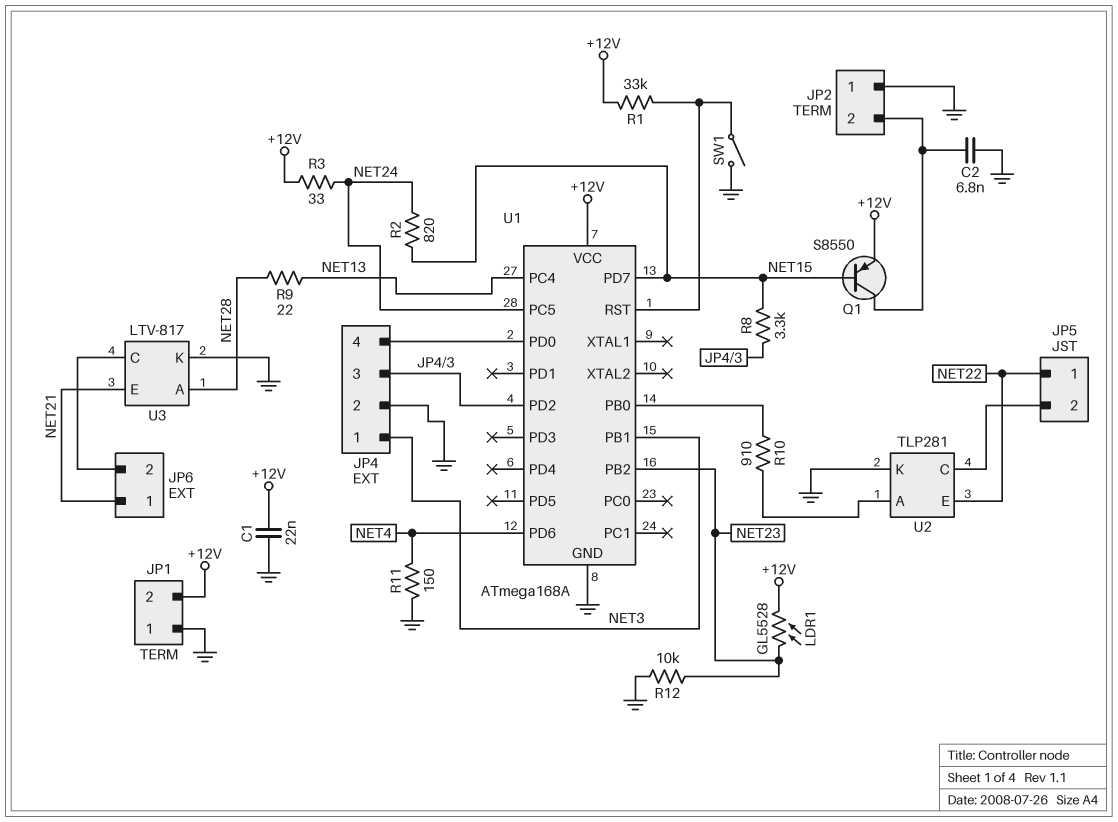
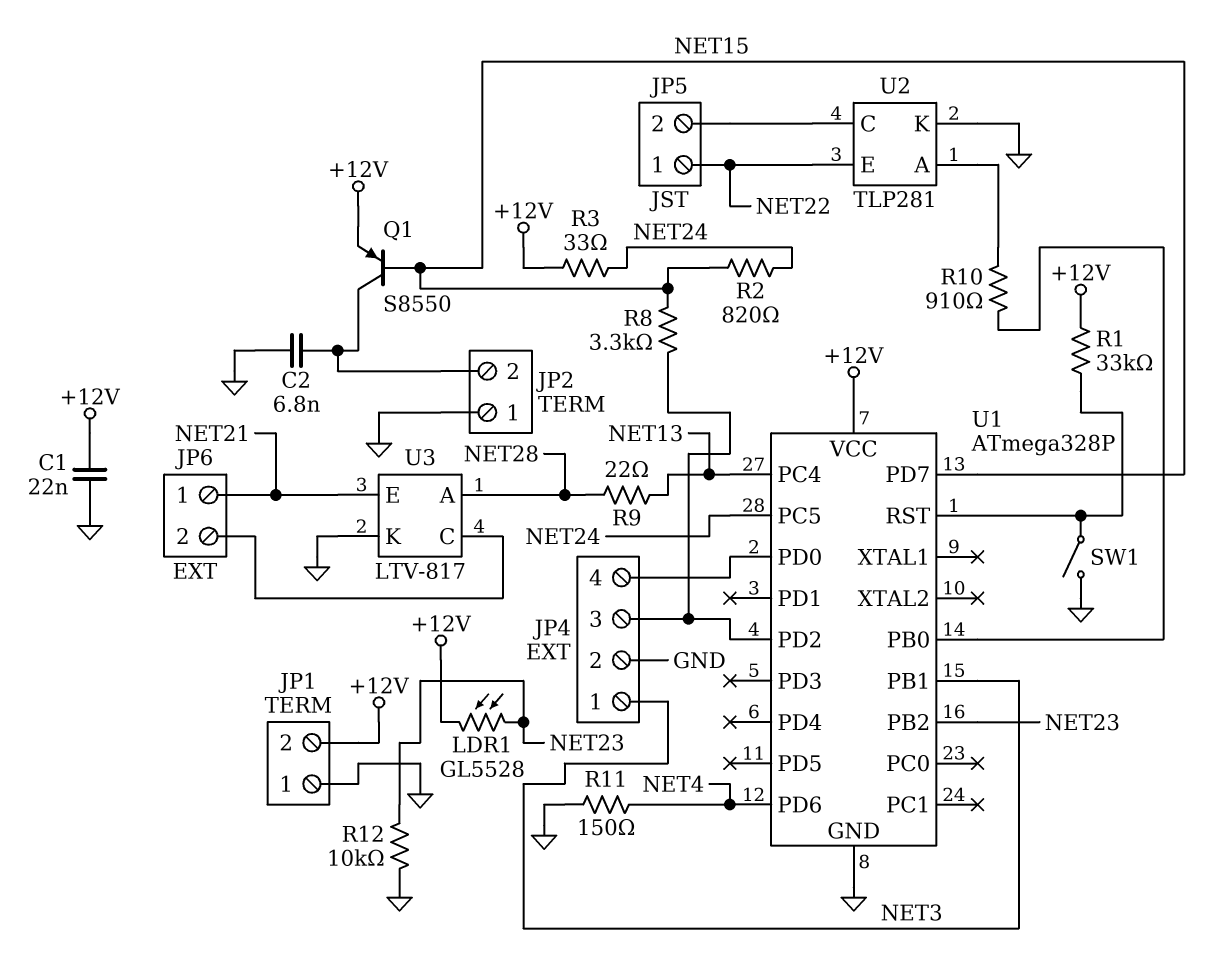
U1: ATmega168A -> ATmega328P

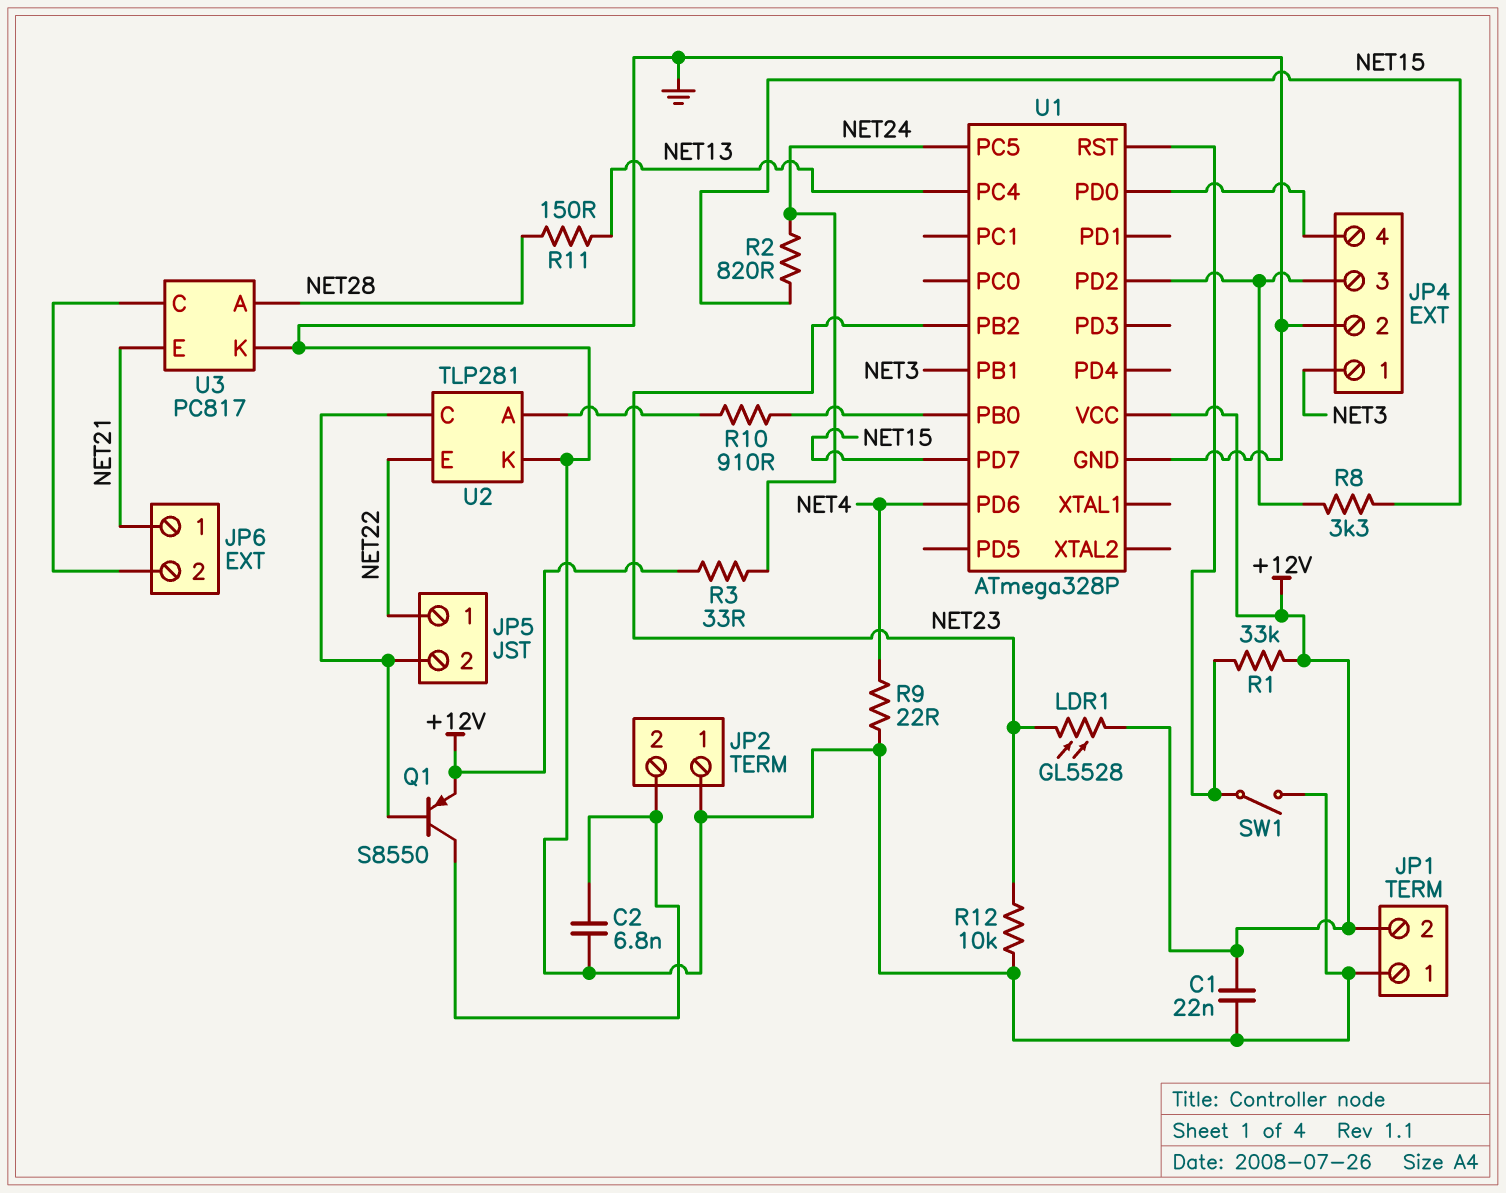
Q1: PNP S8550 (B NET15, C JP2/2, E +12V) -> PNP S8550 (B JP5/2, C JP2/2, E +12V)
R9: 22 (NET13, NET28) -> 22 (GND, NET4)
R11: 150 (GND, NET4) -> 150 (NET13, NET28)
U3: LTV-817 -> PC817

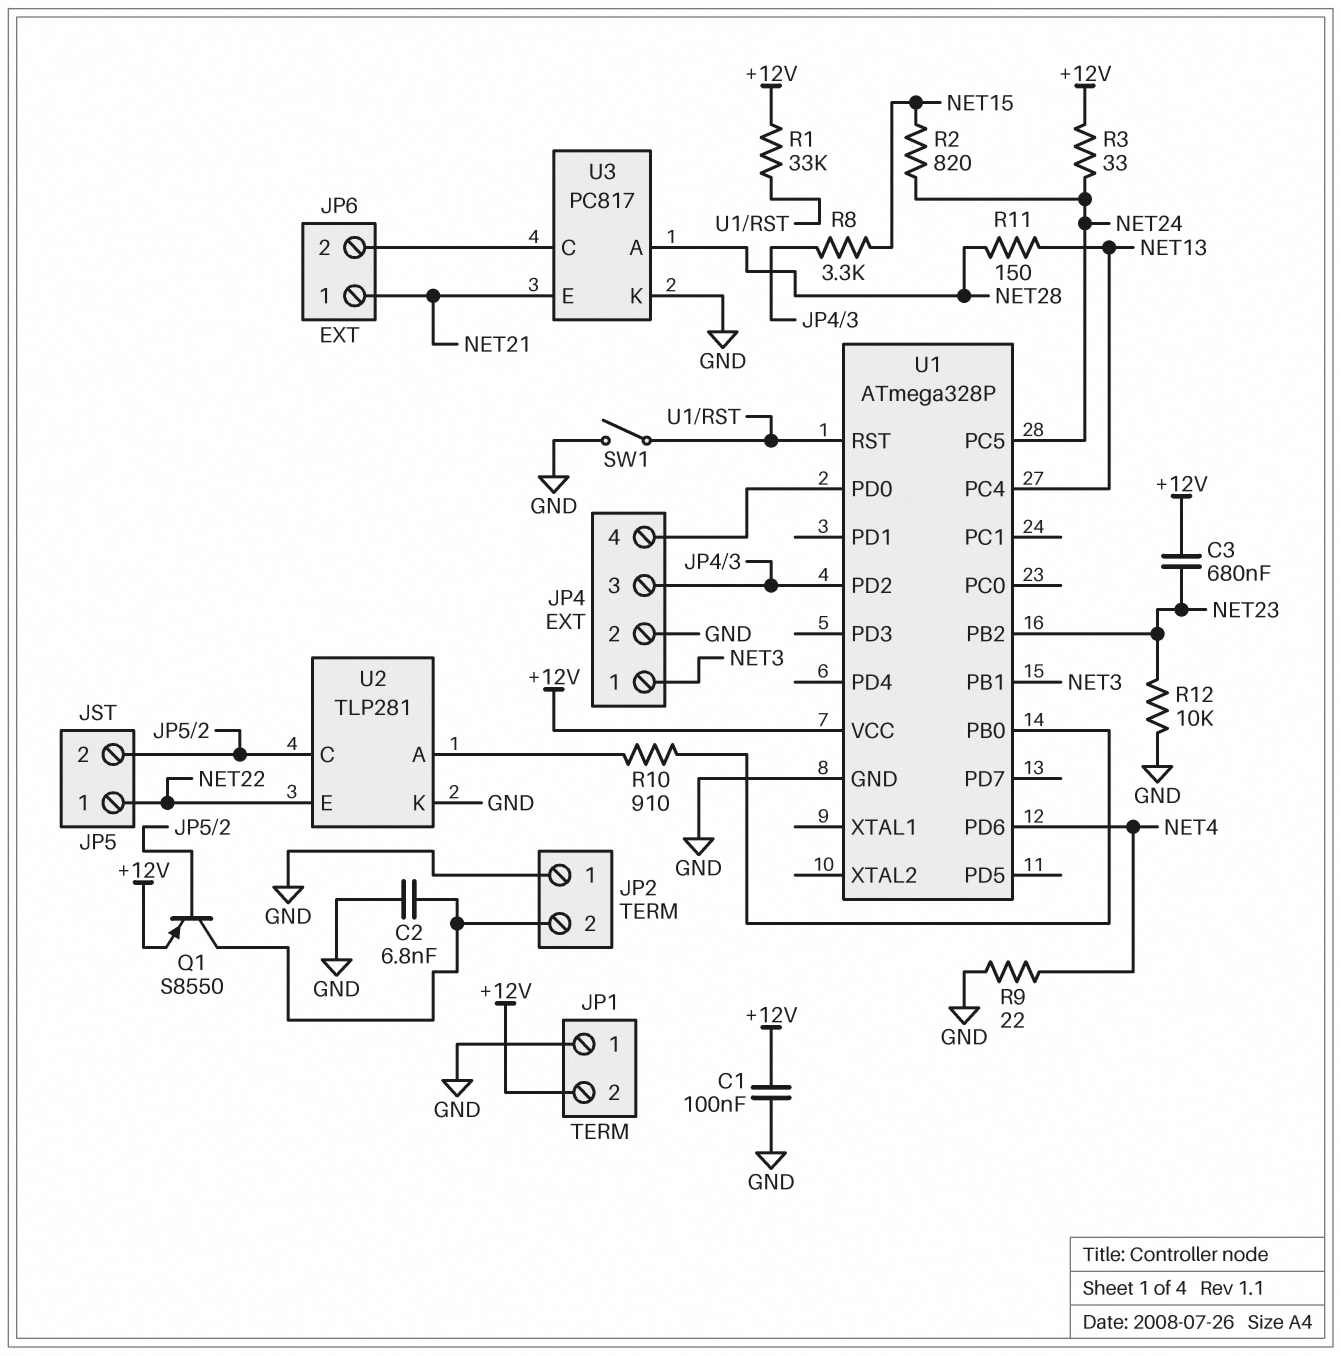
C1: 22nF (+12V, GND) -> 100nF (+12V, GND)
C3: none -> 680nF (+12V, NET23)
LDR1: GL5528 (+12V, NET23) -> none
U1 pin PD7: NET15 -> none

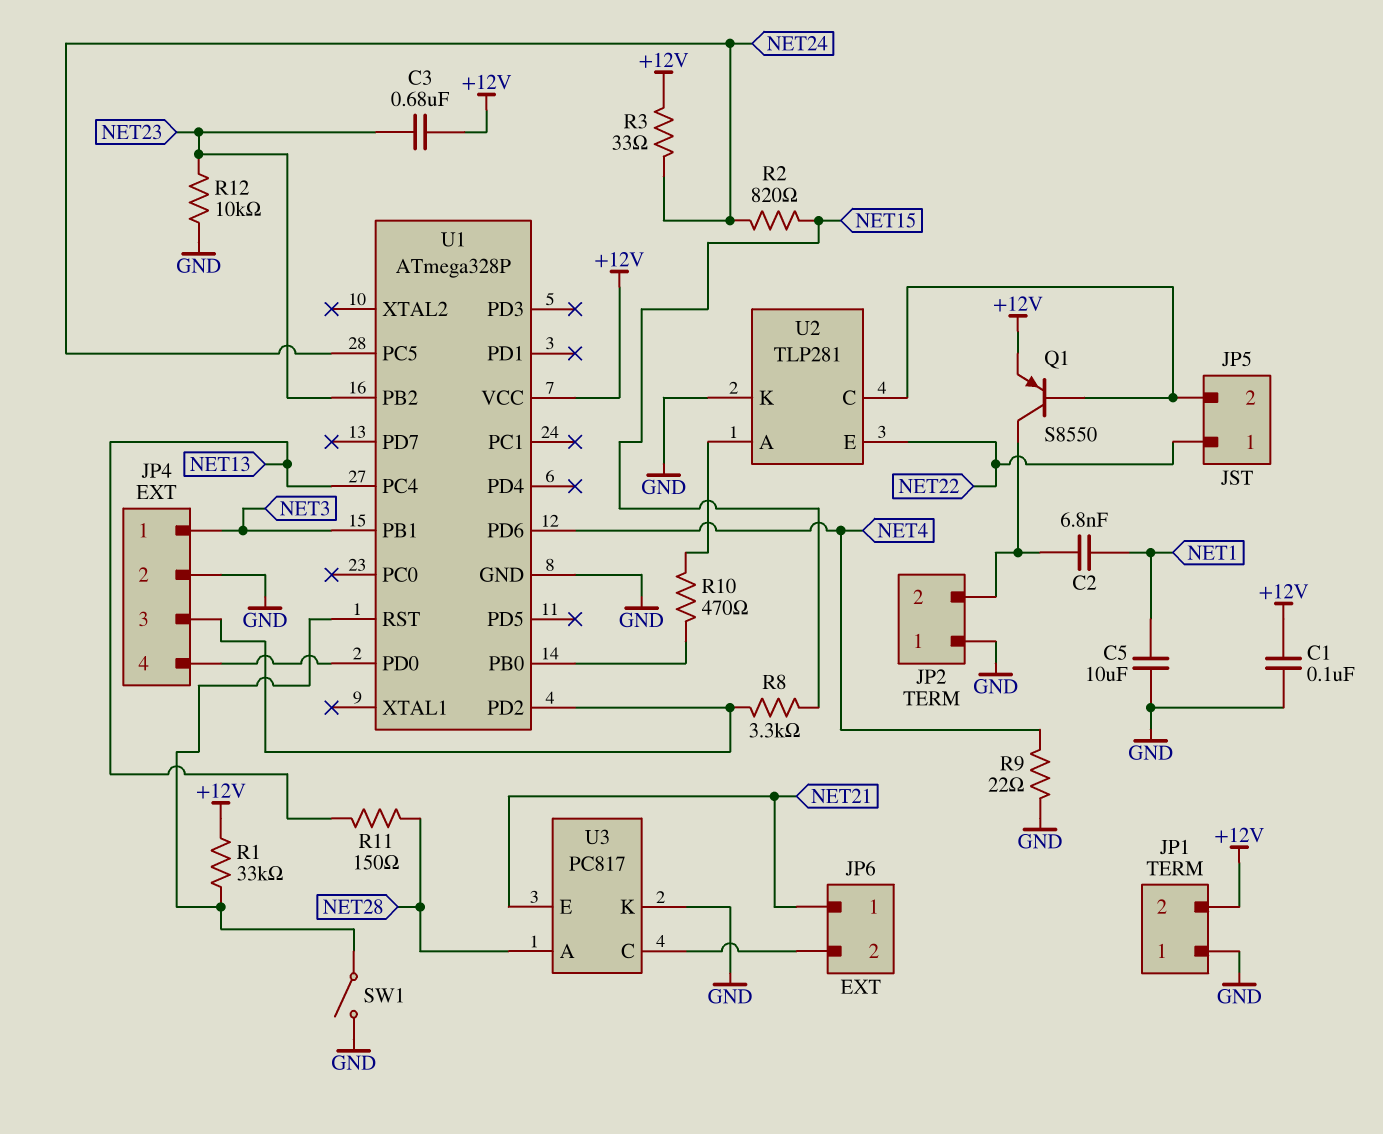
C2: 6.8nF (GND, JP2/2) -> 6.8nF (JP2/2, NET1)
C5: none -> 10uF (GND, NET1)
R10: 910 (U1/PB0, U2/A) -> 470 (U1/PB0, U2/A)

